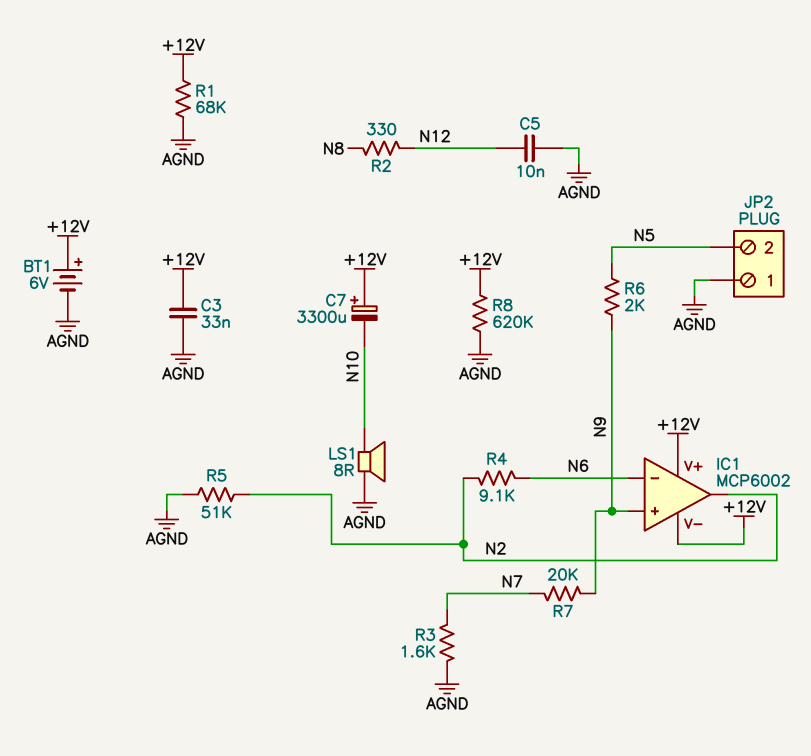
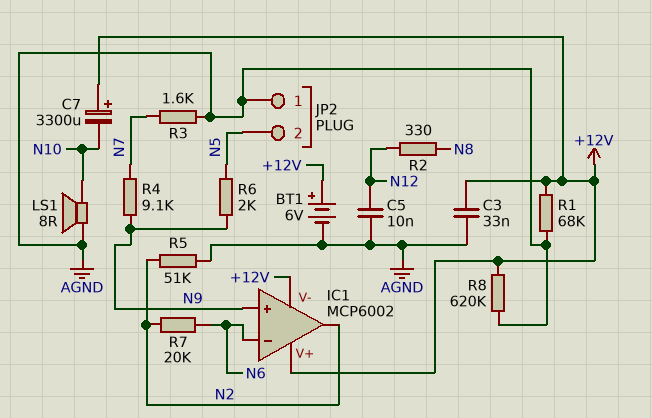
R4: 9.1k (N2, N6) -> 9.1k (N7, N9)
R7: 20k (N7, N9) -> 20k (N2, N6)

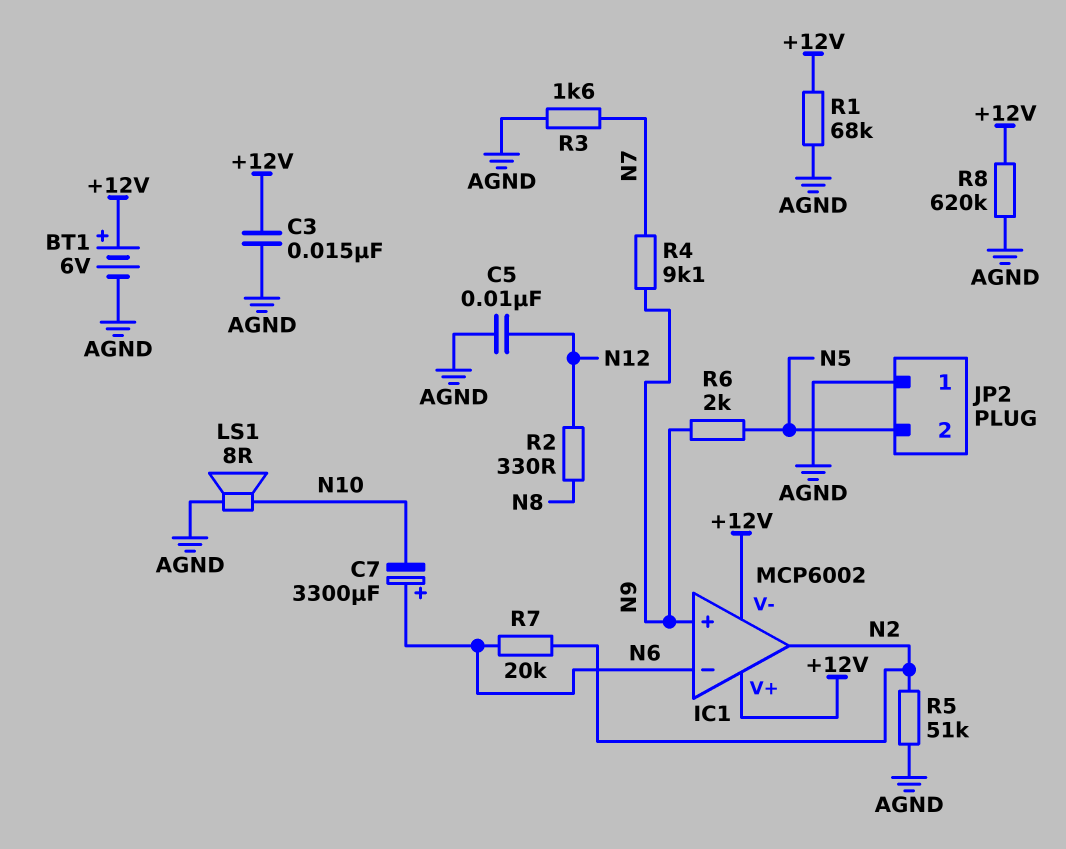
C3: 33nF (+12V, AGND) -> 15nF (+12V, AGND)
C7: 3300uF (plus +12V, minus N10) -> 3300uF (plus N6, minus N10)

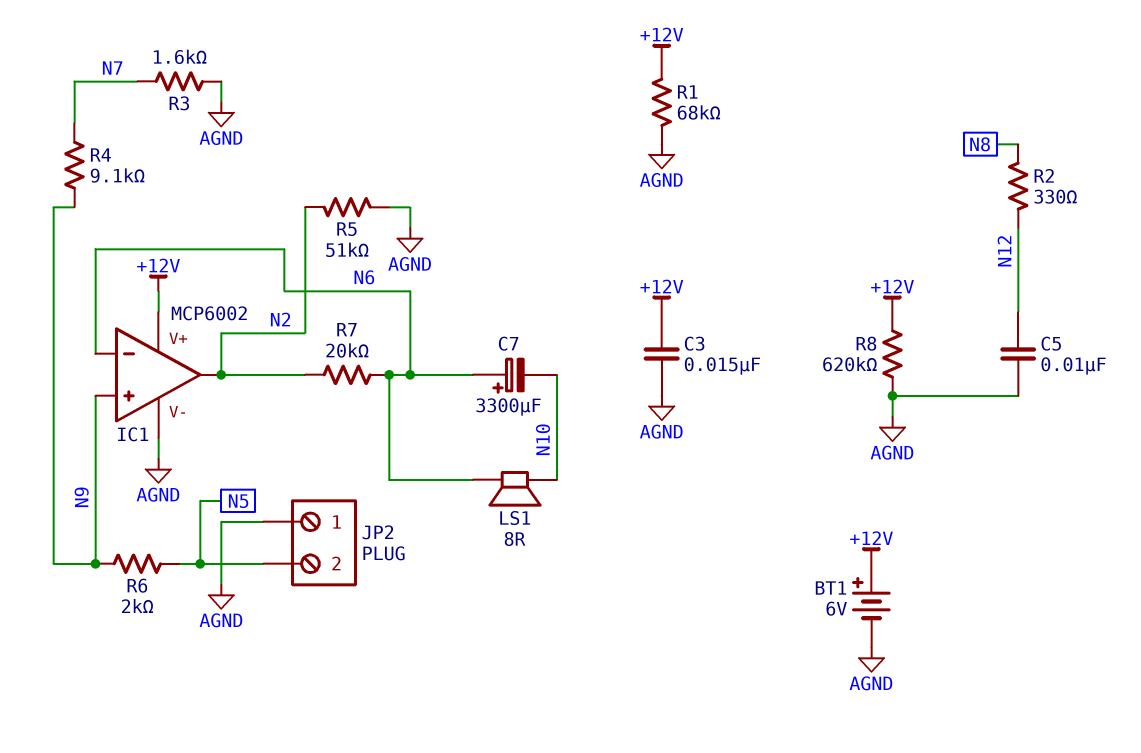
IC1 pin V-: +12V -> AGND
LS1: speaker 8R (AGND, N10) -> speaker 8R (N6, N10)

